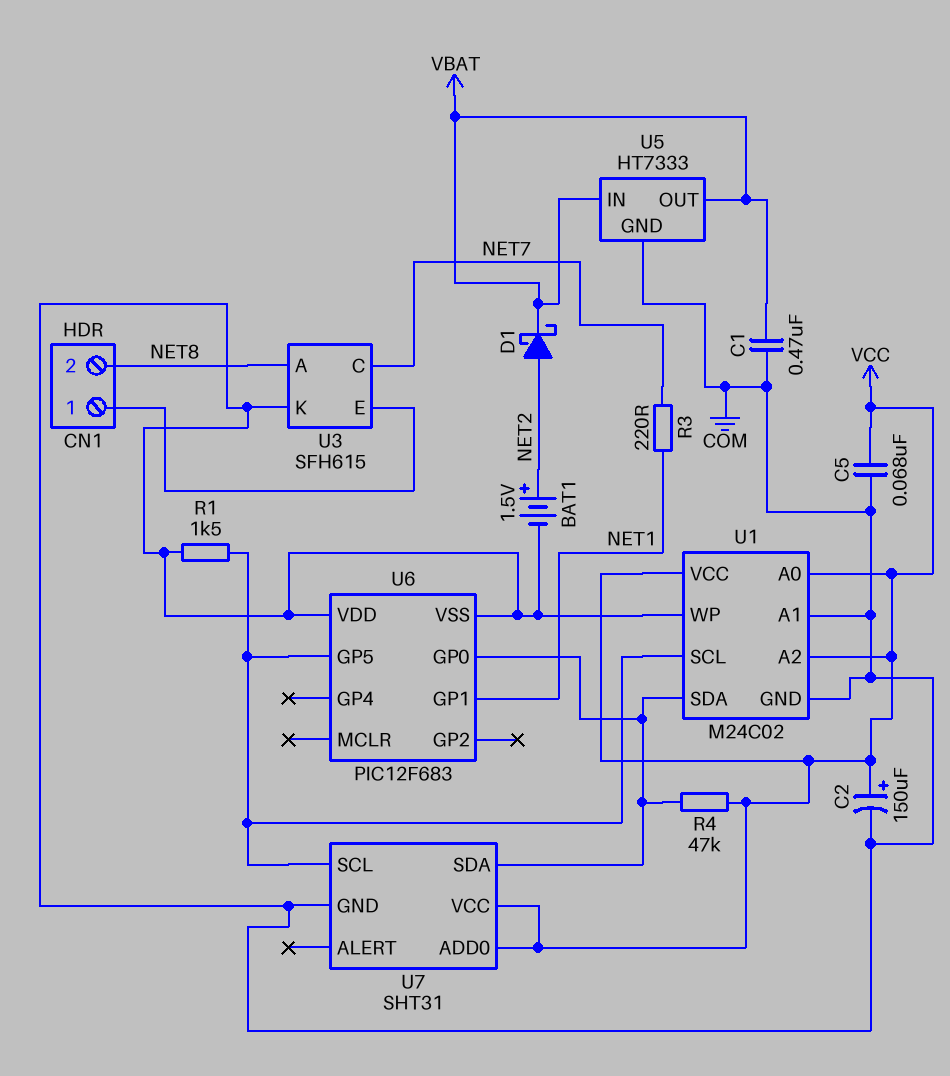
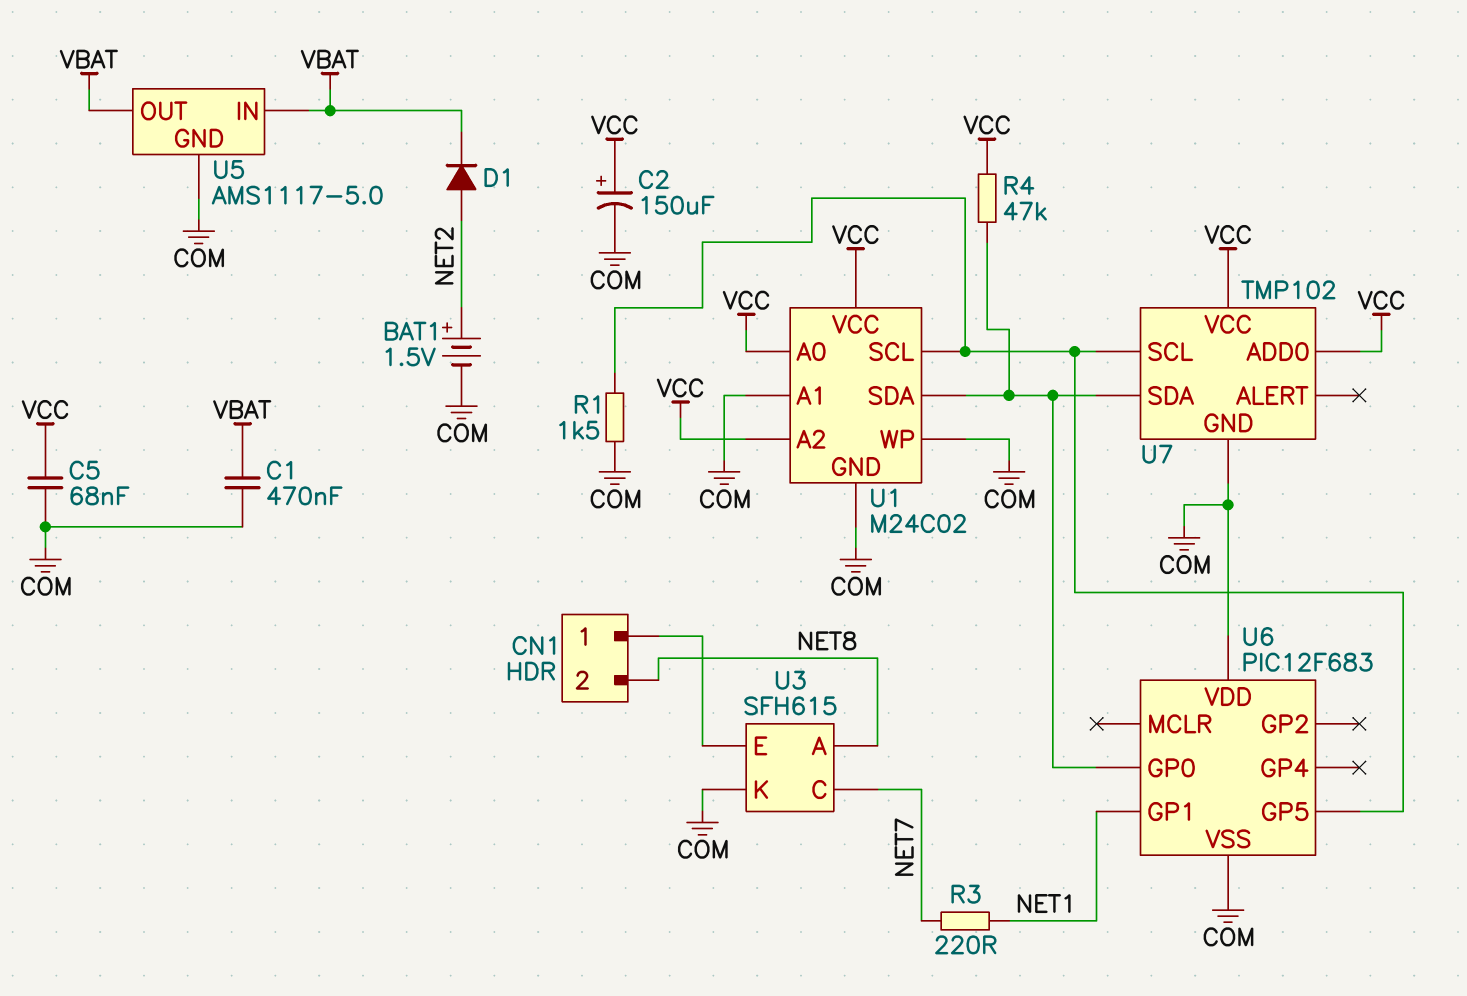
D1: schottky (A NET2, K VBAT) -> diode (A NET2, K VBAT)
U5: HT7333 -> AMS1117-5.0
U7: SHT31 -> TMP102

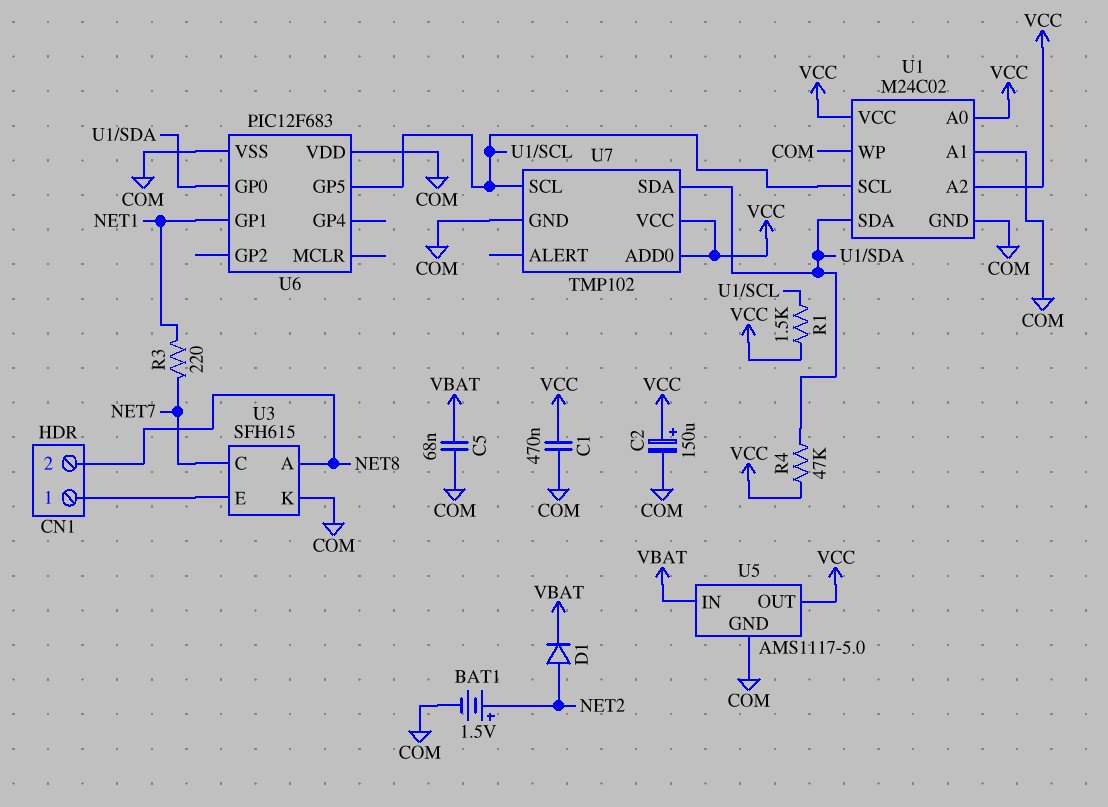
C1: 470nF (COM, VBAT) -> 470nF (COM, VCC)
C5: 68nF (COM, VCC) -> 68nF (COM, VBAT)
R1: 1.5k (COM, U1/SCL) -> 1.5k (U1/SCL, VCC)
U5 pin OUT: VBAT -> VCC

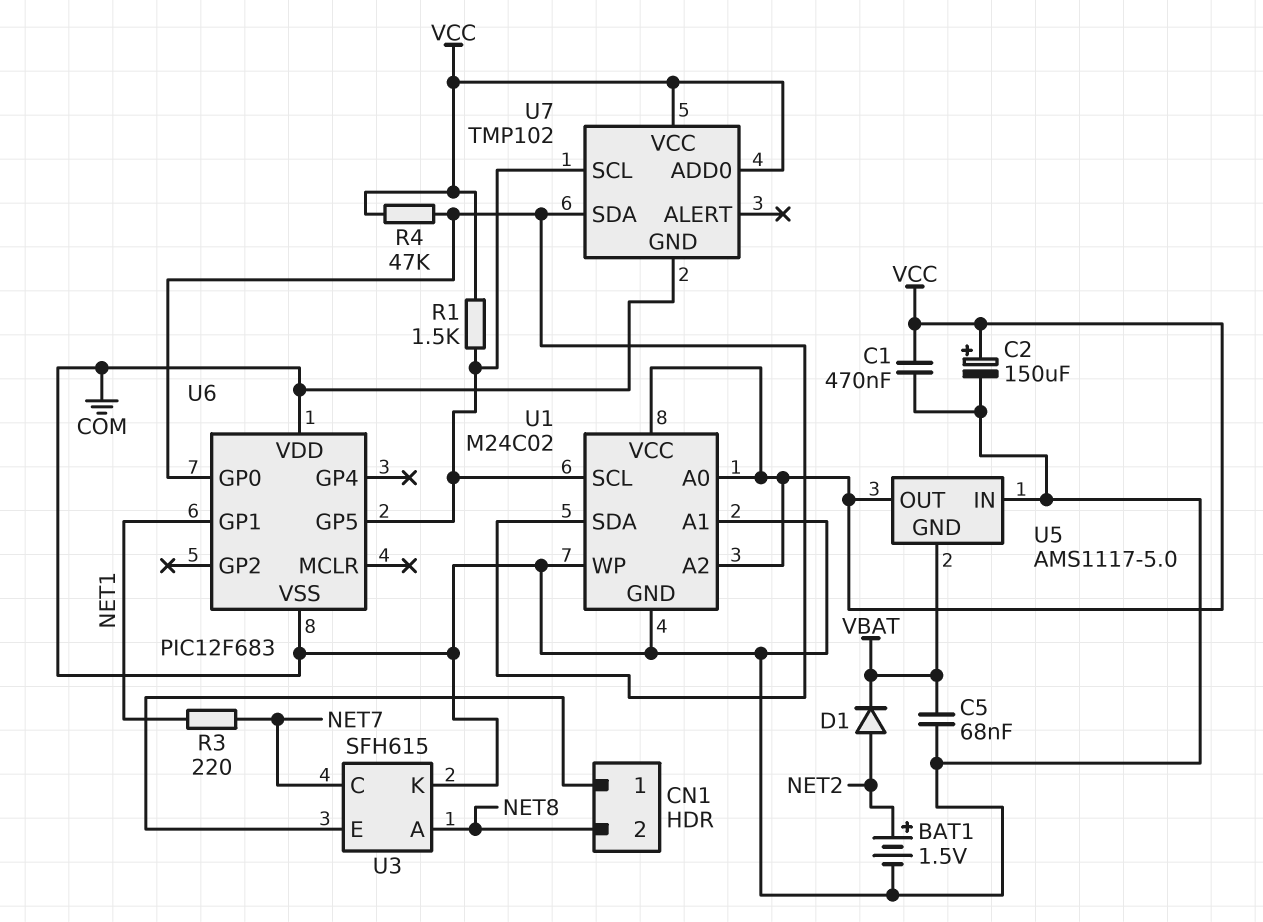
U5 pin GND: COM -> VBAT
U5 pin IN: VBAT -> COM

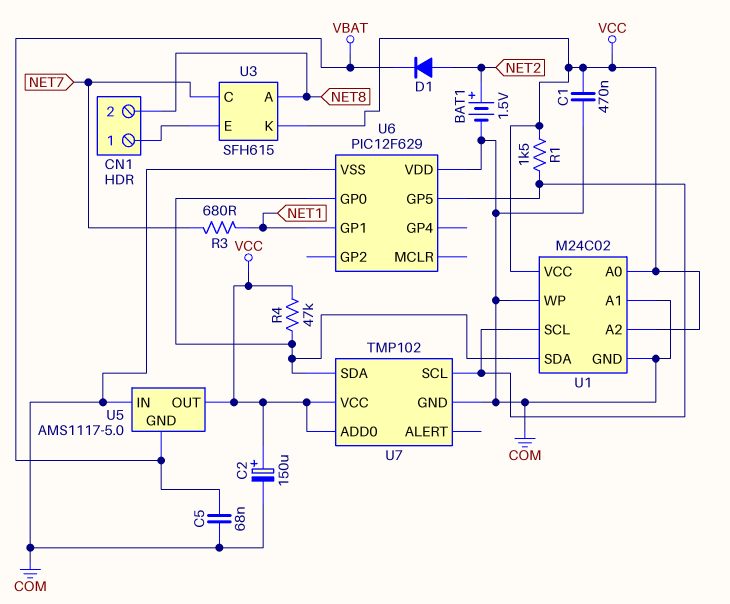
R3: 220 (NET1, NET7) -> 680 (NET1, NET7)
U3 pin K: COM -> VCC
U6: PIC12F683 -> PIC12F629

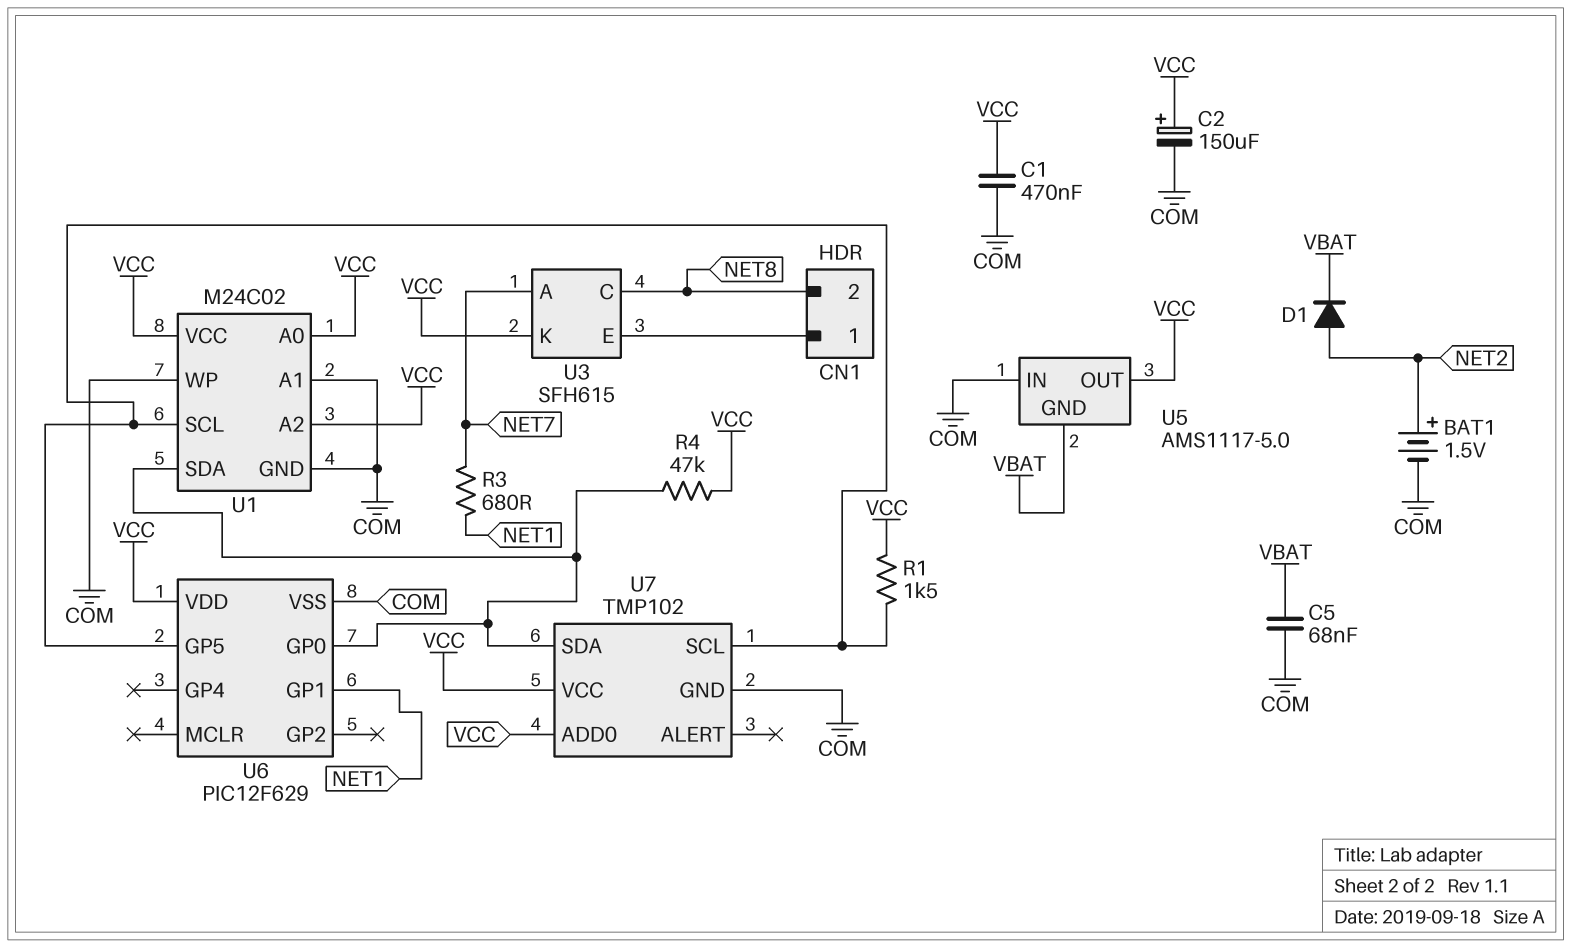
U3 pin A: NET8 -> NET7
U3 pin C: NET7 -> NET8
U6 pin VDD: COM -> VCC

